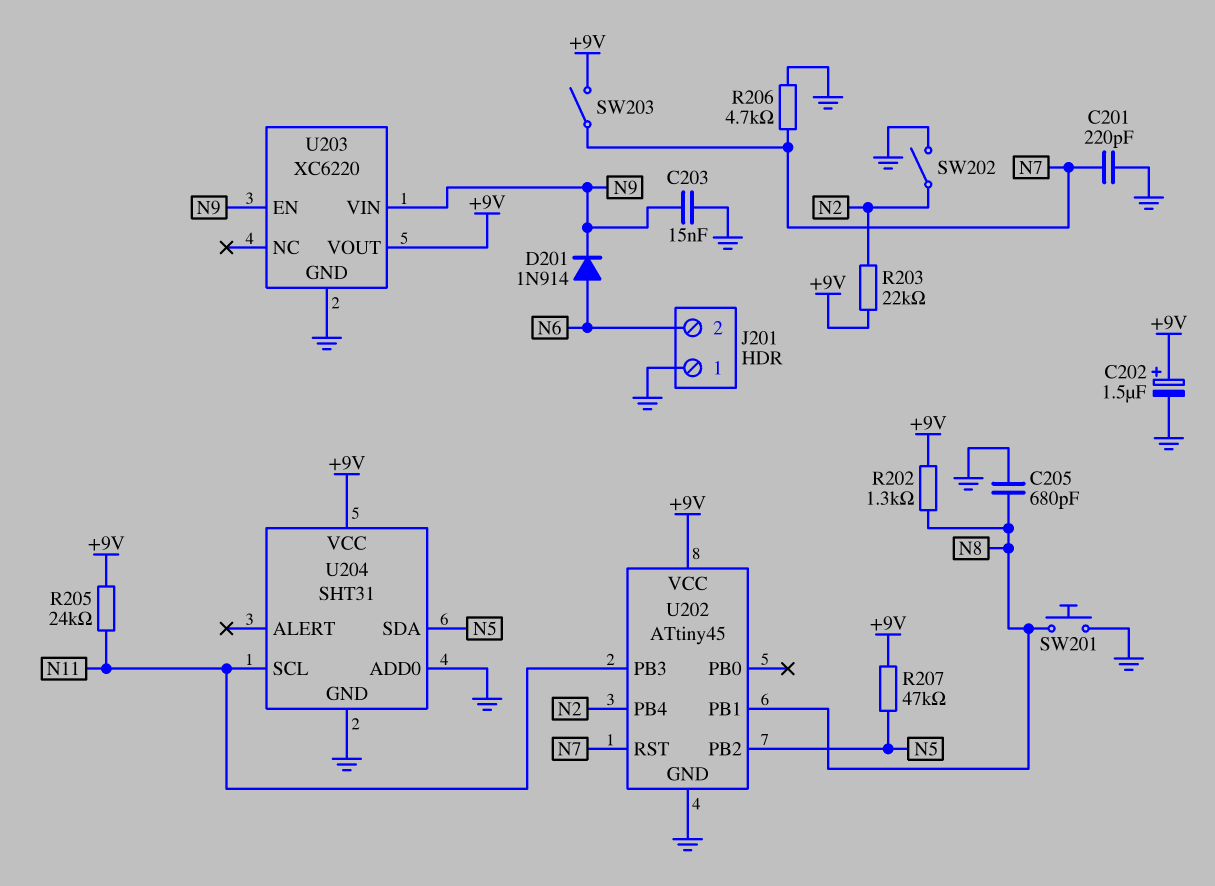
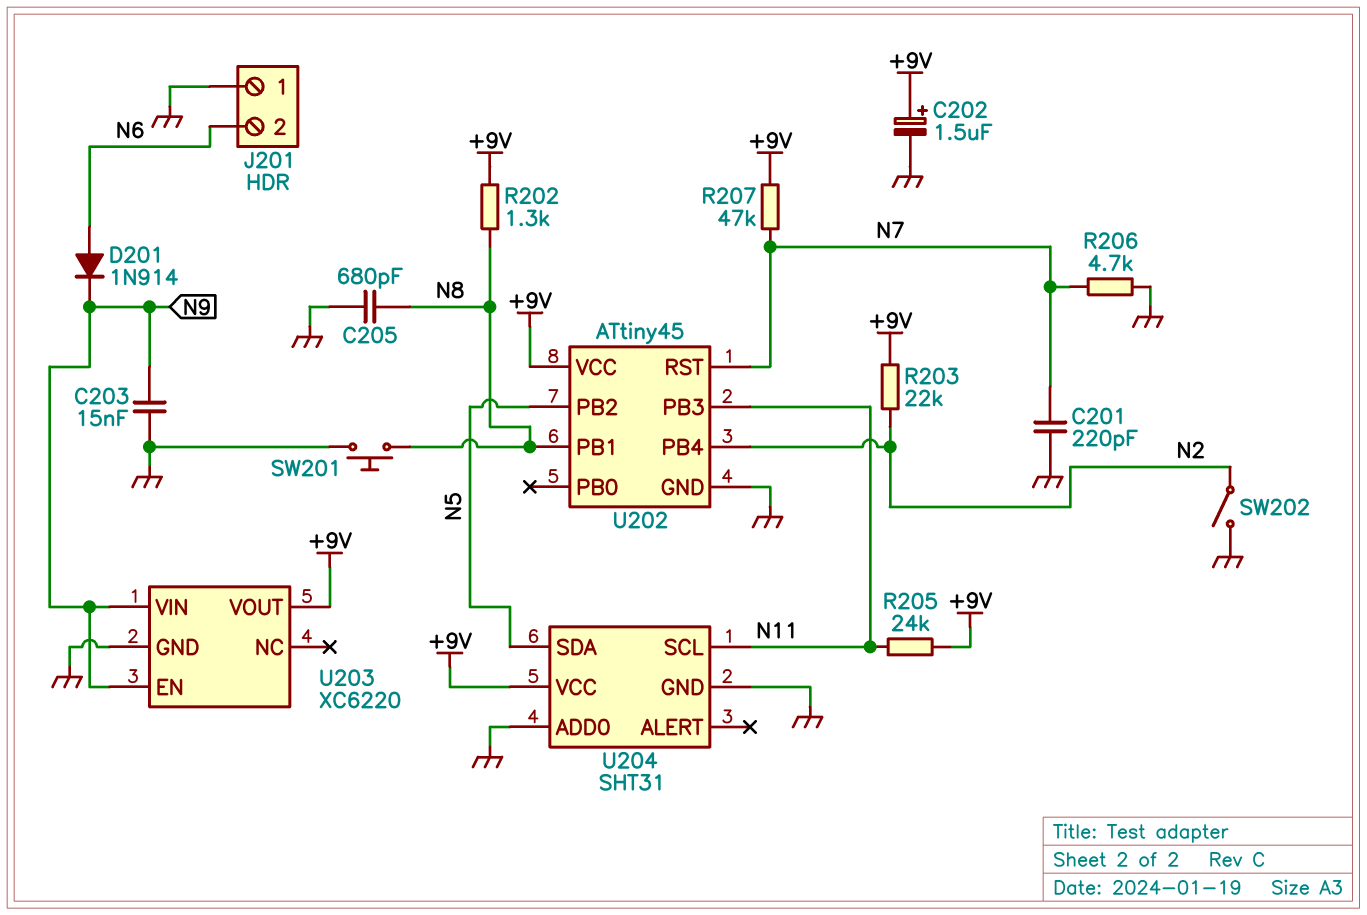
R207: 47k (+9V, N5) -> 47k (+9V, N7)
SW203: switch (+9V, N7) -> none

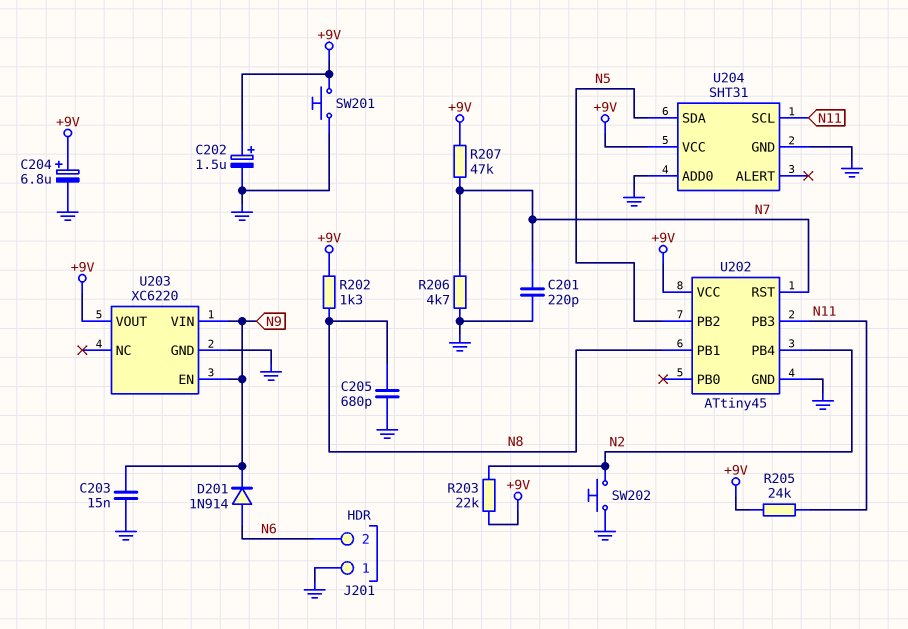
C204: none -> 6.8uF (plus +9V, minus GND)
SW201: button (GND, N8) -> button (+9V, GND)
SW202: switch (GND, N2) -> button (GND, N2)

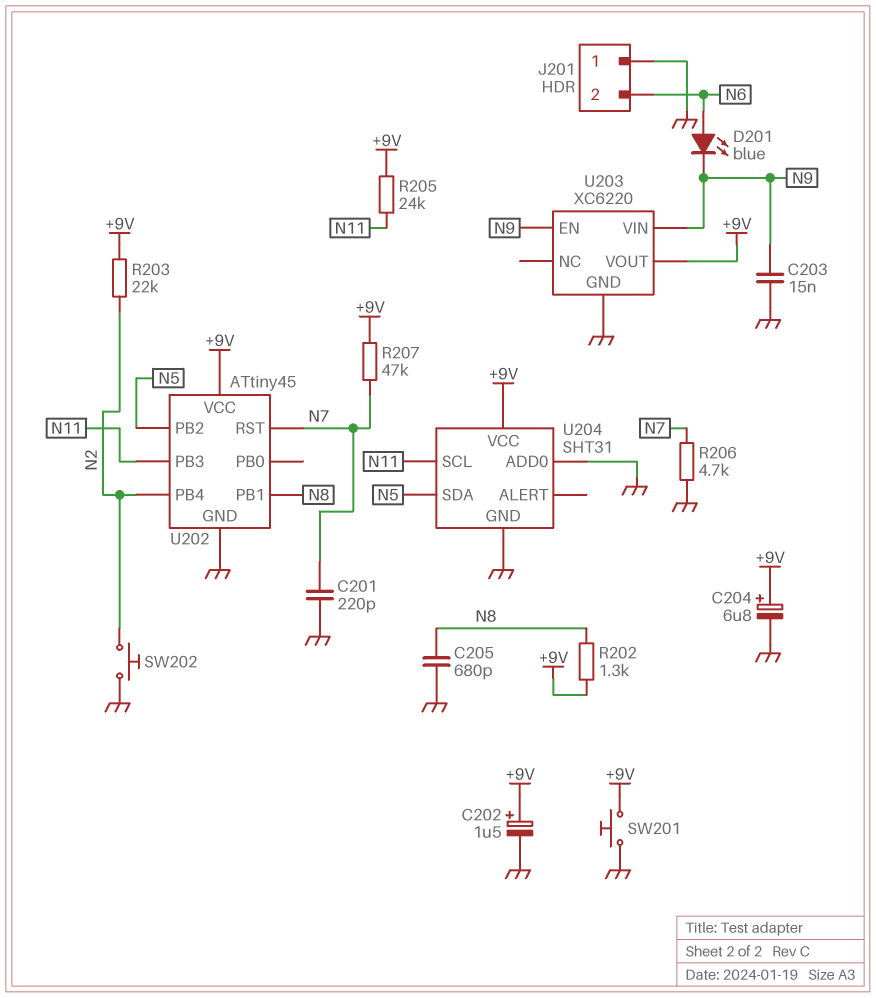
D201: diode 1N914 (A N6, K N9) -> LED blue (A N6, K N9)

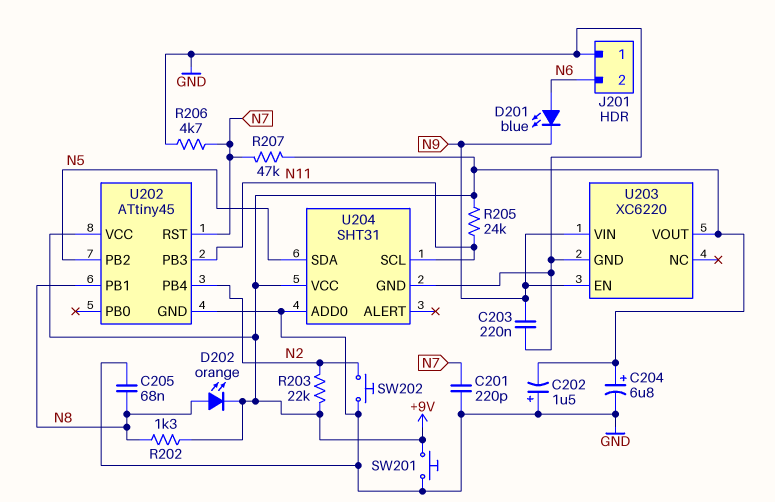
C202: 1.5uF (plus +9V, minus GND) -> 1.5uF (plus GND, minus +9V)
C203: 15nF (GND, N9) -> 220nF (GND, N9)
C205: 680pF (GND, N8) -> 68nF (GND, N8)
D202: none -> LED orange (A N8, K +9V)

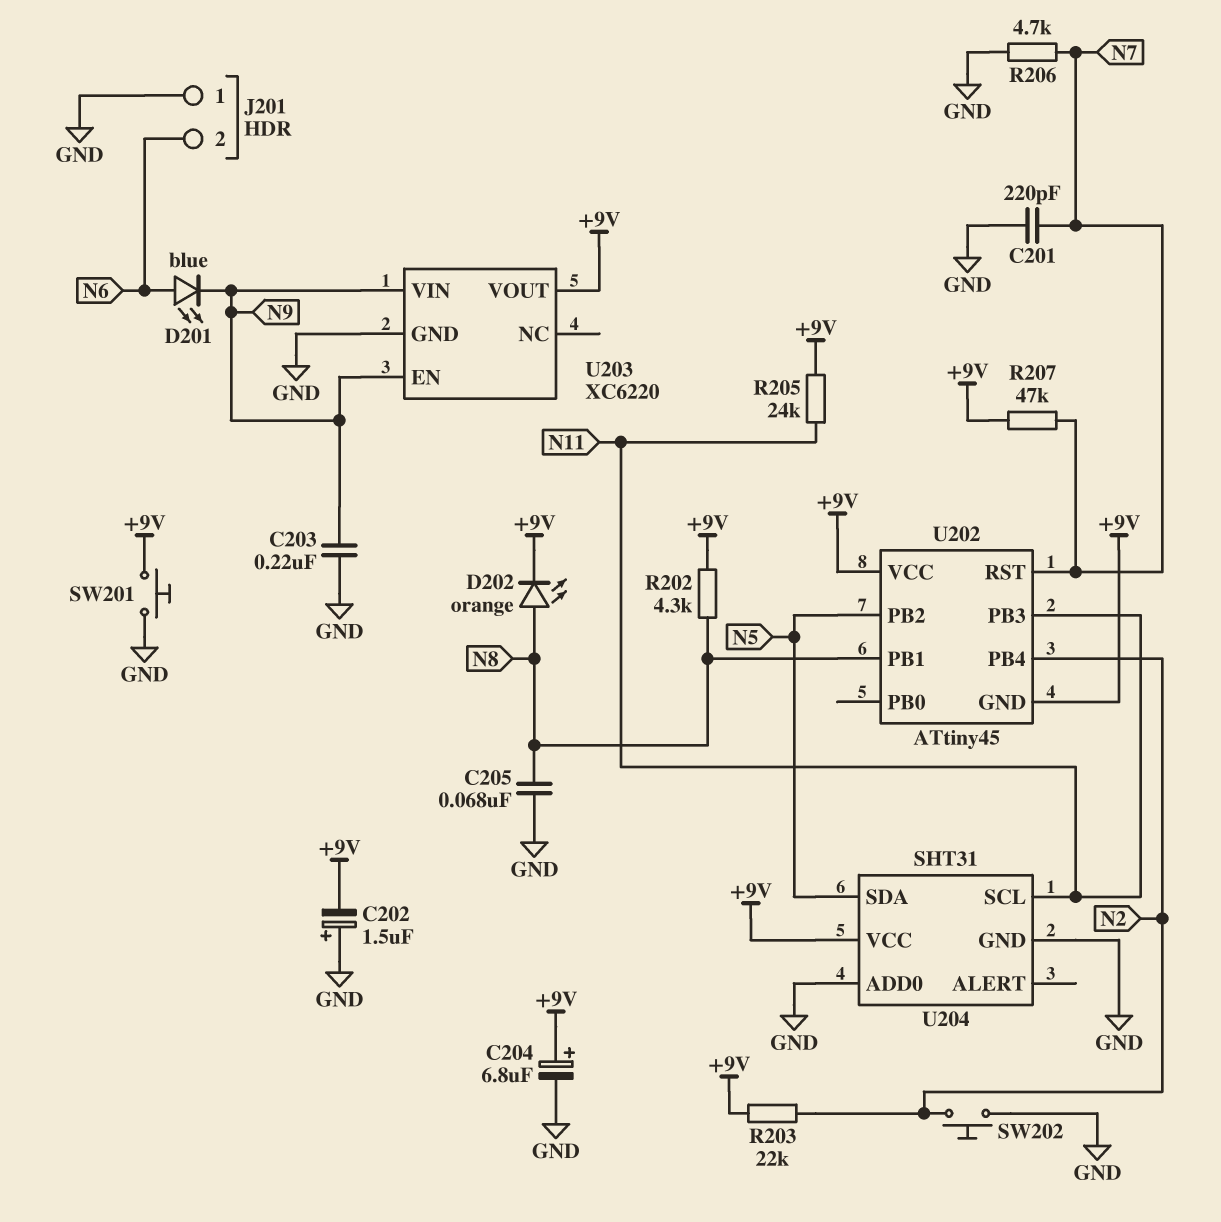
R202: 1.3k (+9V, N8) -> 4.3k (+9V, N8)
U202 pin GND: GND -> +9V

